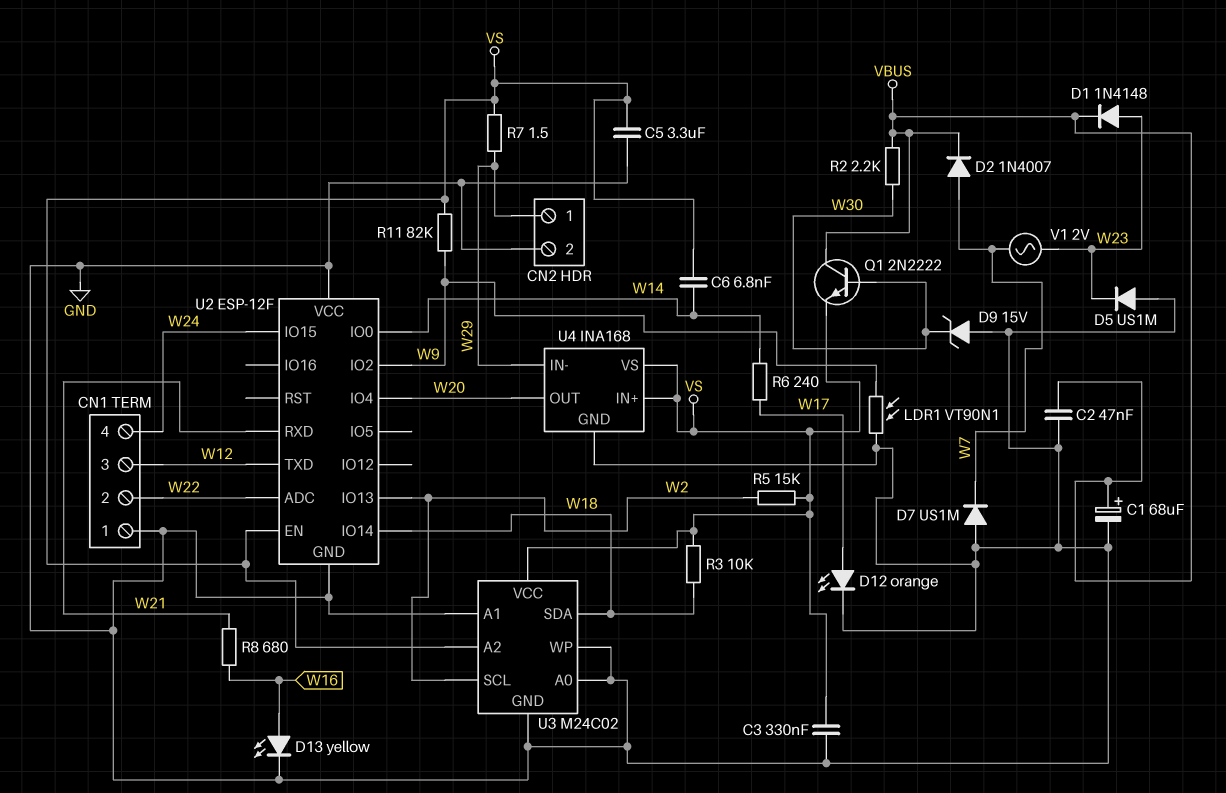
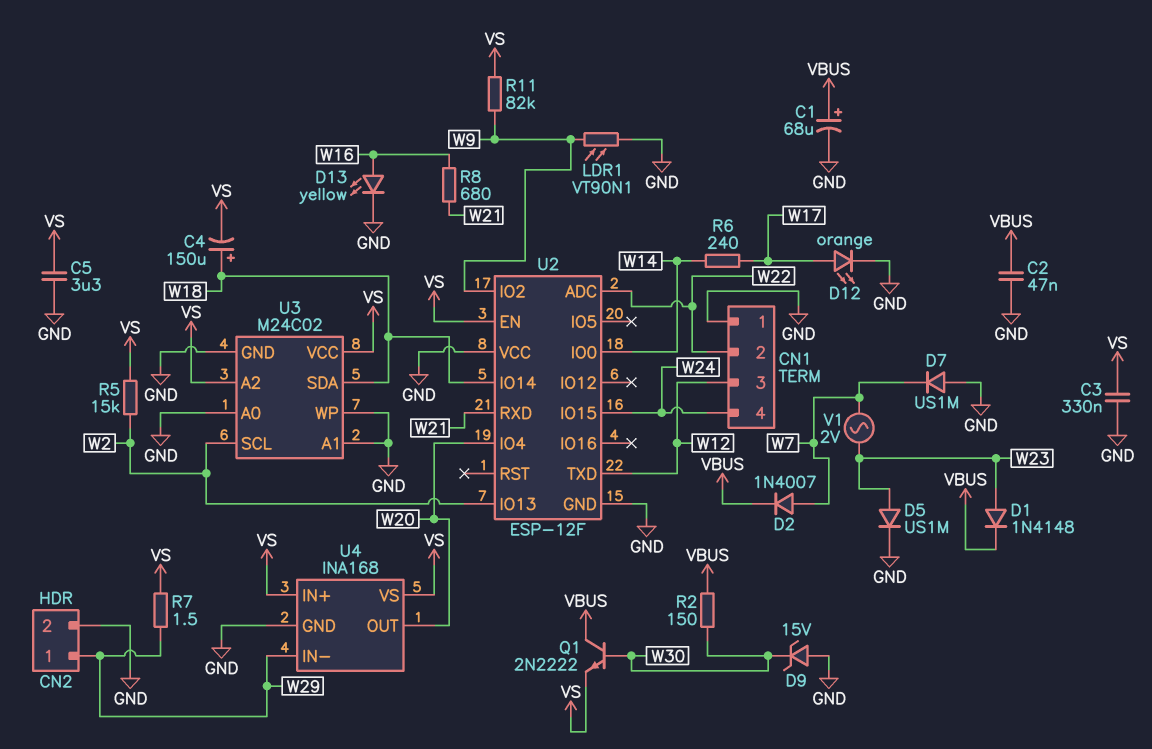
C4: none -> 150uF (plus W18, minus VS)
C6: 6.8nF (VS, W14) -> none
D5: diode US1M (A GND, K W23) -> diode US1M (A W23, K GND)
R2: 2.2k (VBUS, W30) -> 150 (VBUS, W30)
R3: 10k (VS, W18) -> none

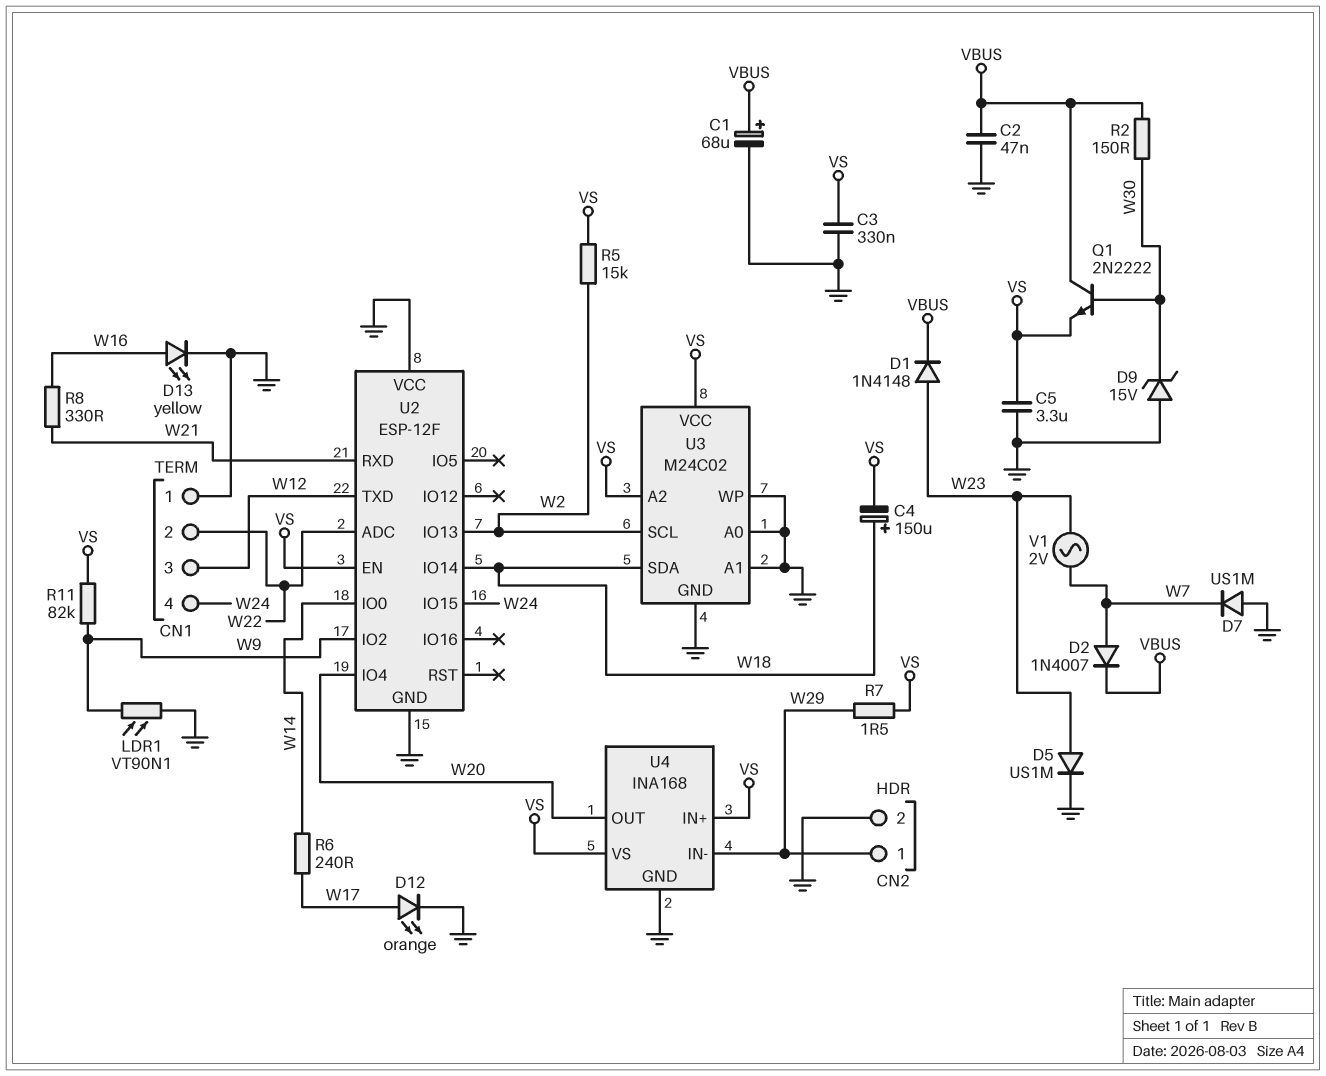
R8: 680 (W16, W21) -> 330 (W16, W21)

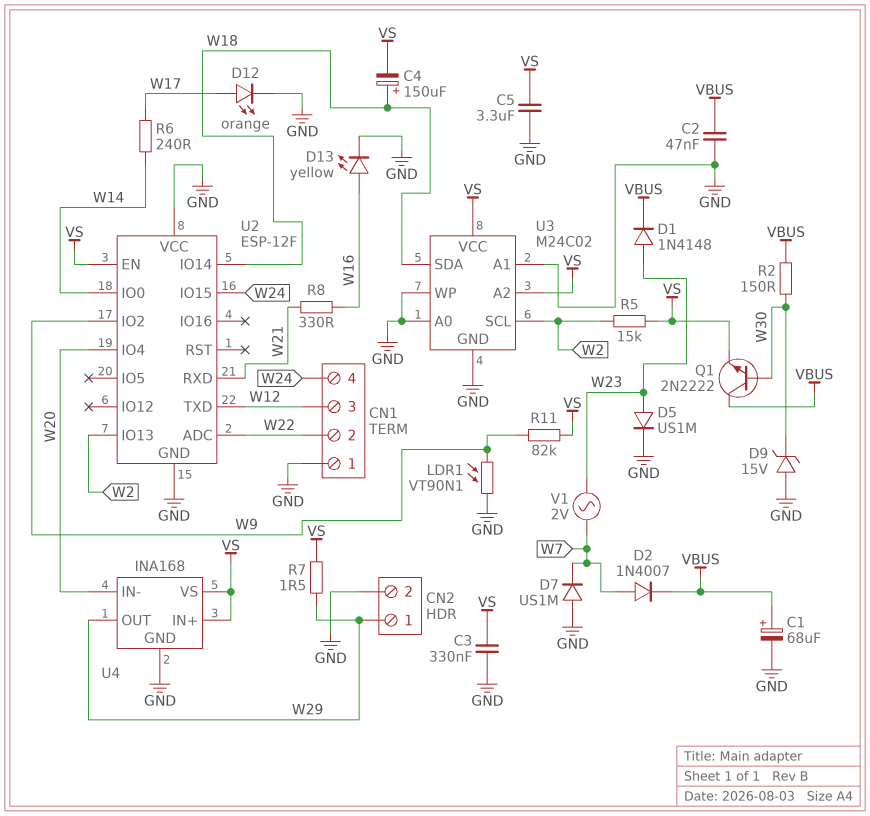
U4 pin IN-: W29 -> W20
U4 pin OUT: W20 -> W29

